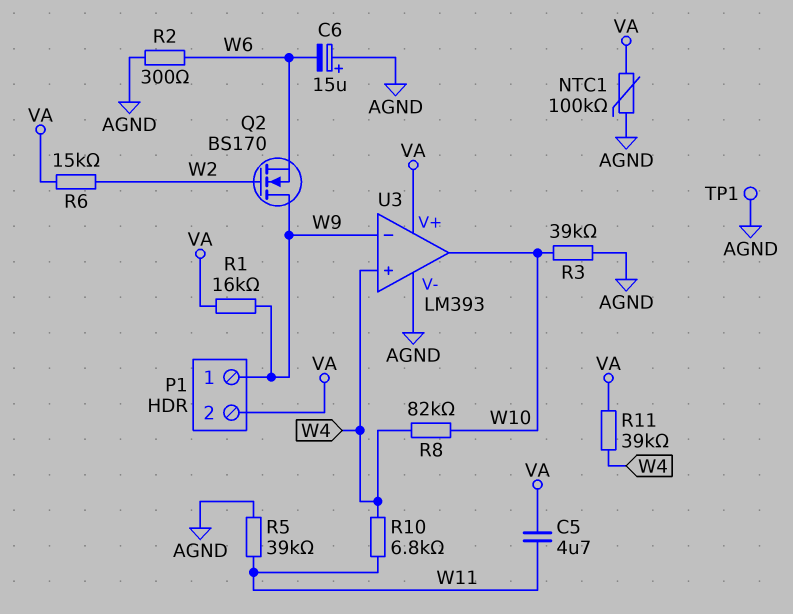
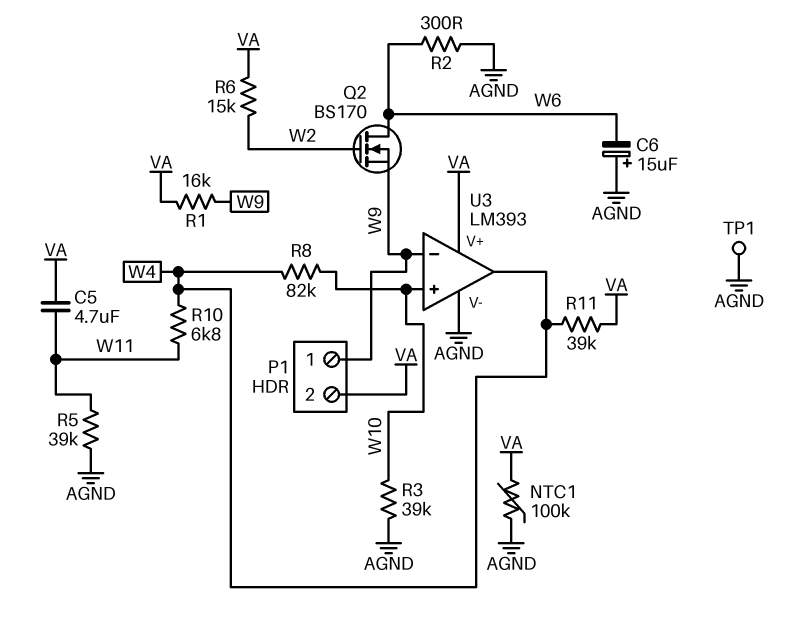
Q2: NMOS BS170 (G W2, D W9, S W6) -> NMOS BS170 (G W2, D W6, S W9)
U3 pin in+: W4 -> W10
U3 pin out: W10 -> W4

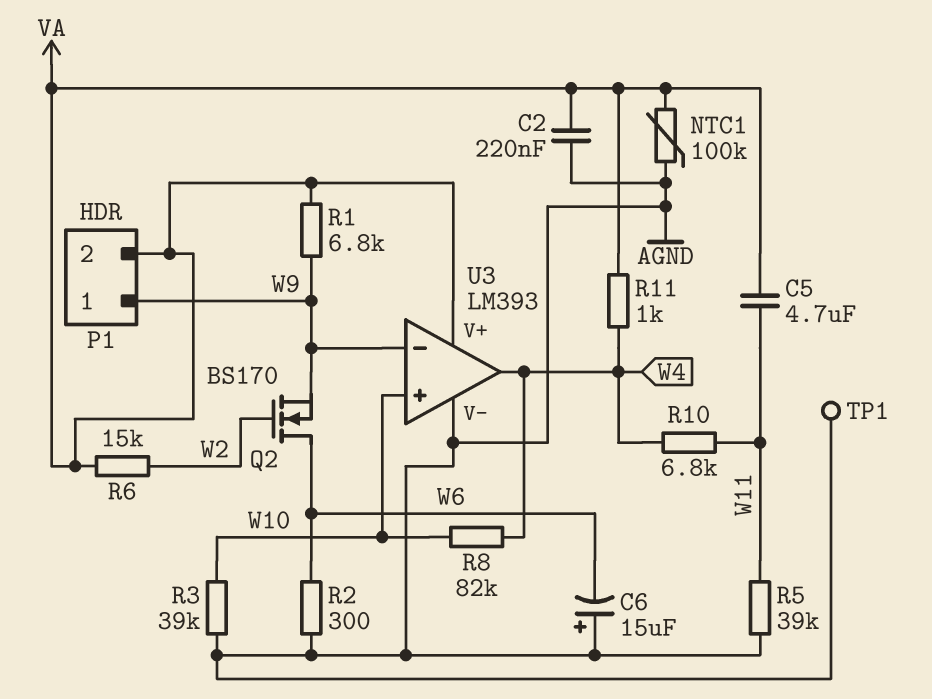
C2: none -> 220nF (AGND, VA)
R1: 16k (VA, W9) -> 6.8k (VA, W9)
R11: 39k (VA, W4) -> 1k (VA, W4)

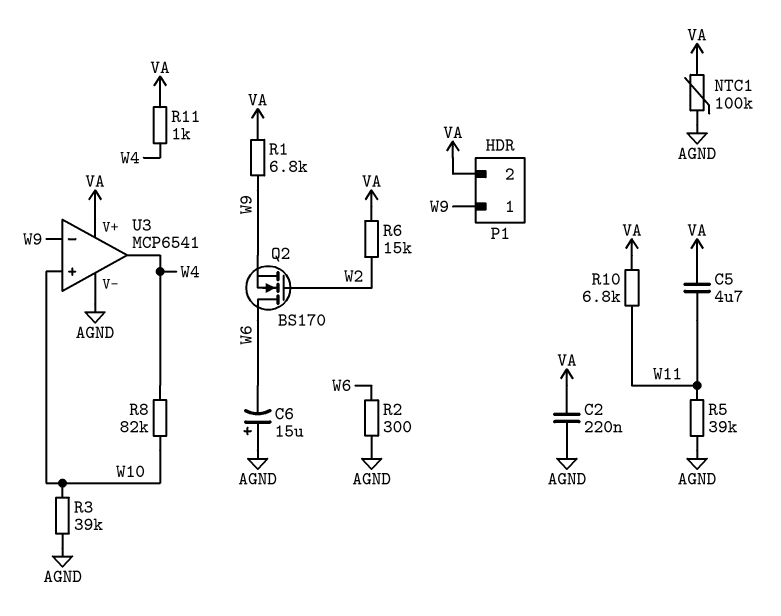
R10: 6.8k (W4, W11) -> 6.8k (VA, W11)
TP1: test point (AGND) -> none
U3: LM393 -> MCP6541

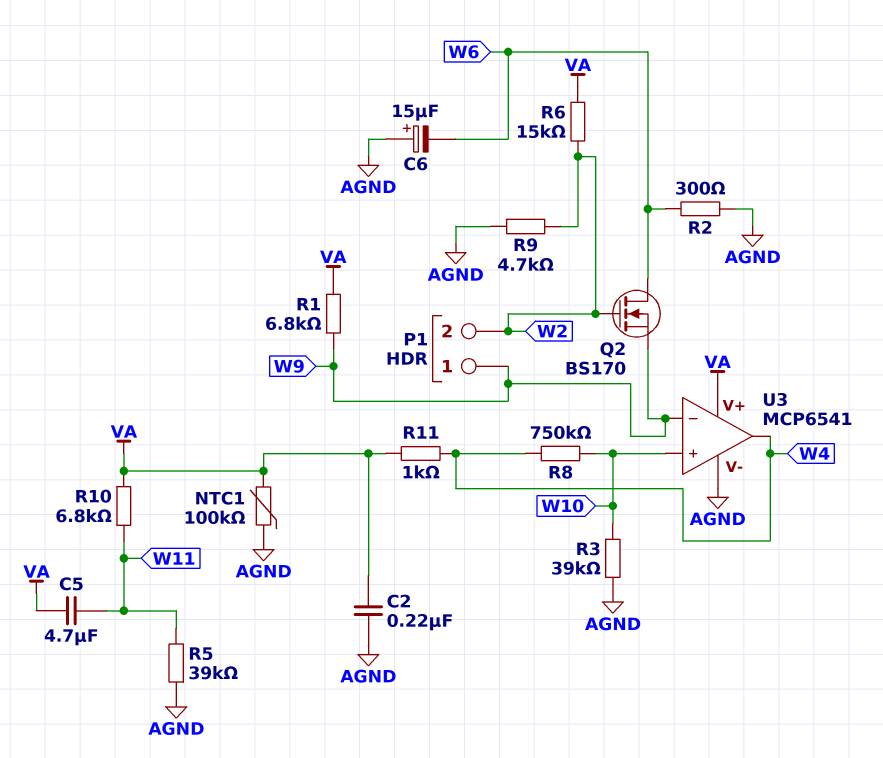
P1 pin 2: VA -> W2
R8: 82k (W4, W10) -> 750k (W4, W10)
R9: none -> 4.7k (AGND, W2)

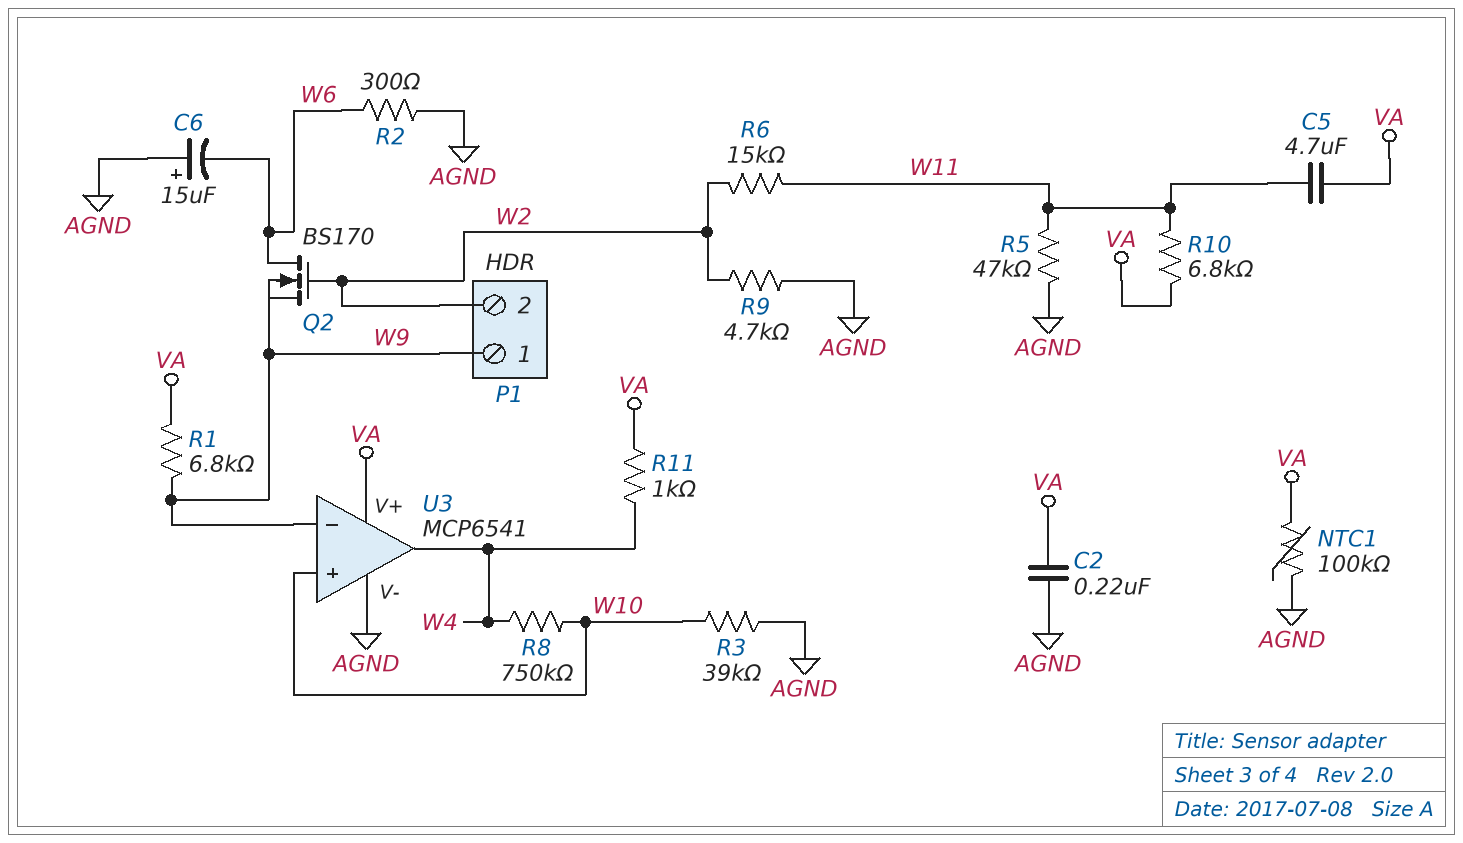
R5: 39k (AGND, W11) -> 47k (AGND, W11)
R6: 15k (VA, W2) -> 15k (W2, W11)

